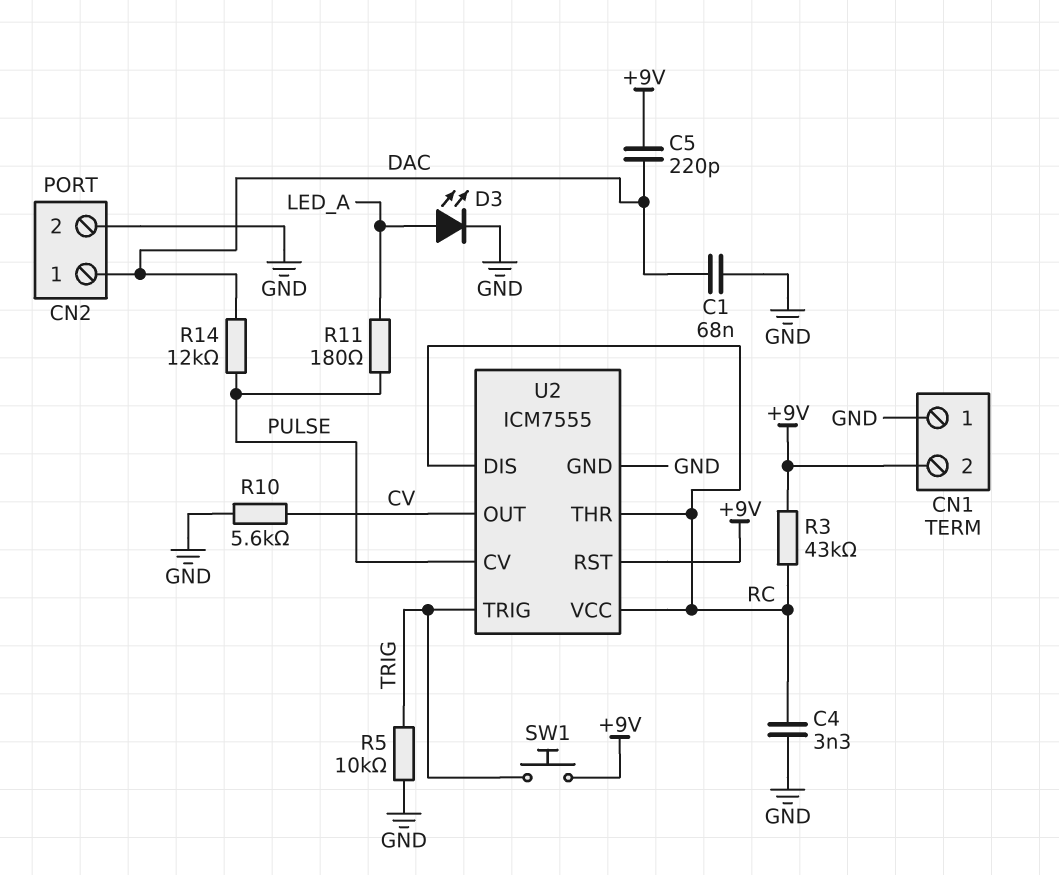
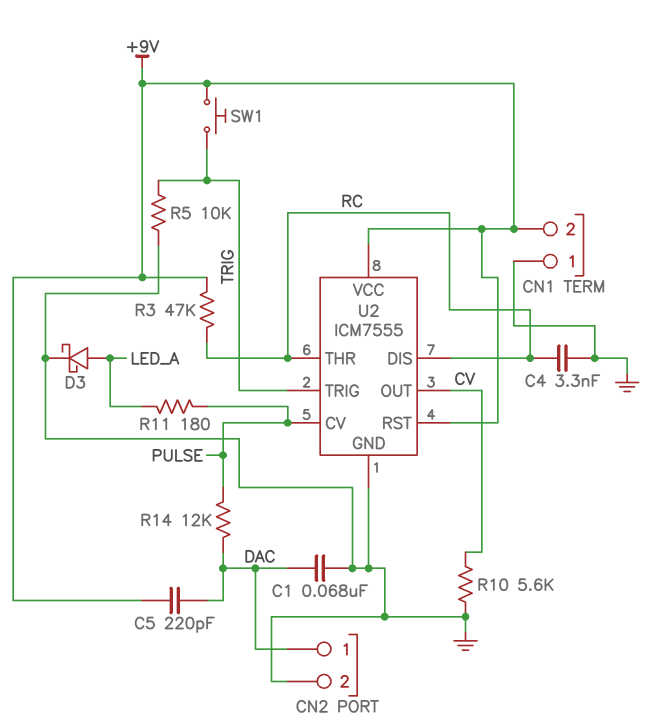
D3: LED (A LED_A, K GND) -> schottky (A LED_A, K GND)
R3: 43k (+9V, RC) -> 47k (+9V, RC)
U2 pin VCC: RC -> +9V

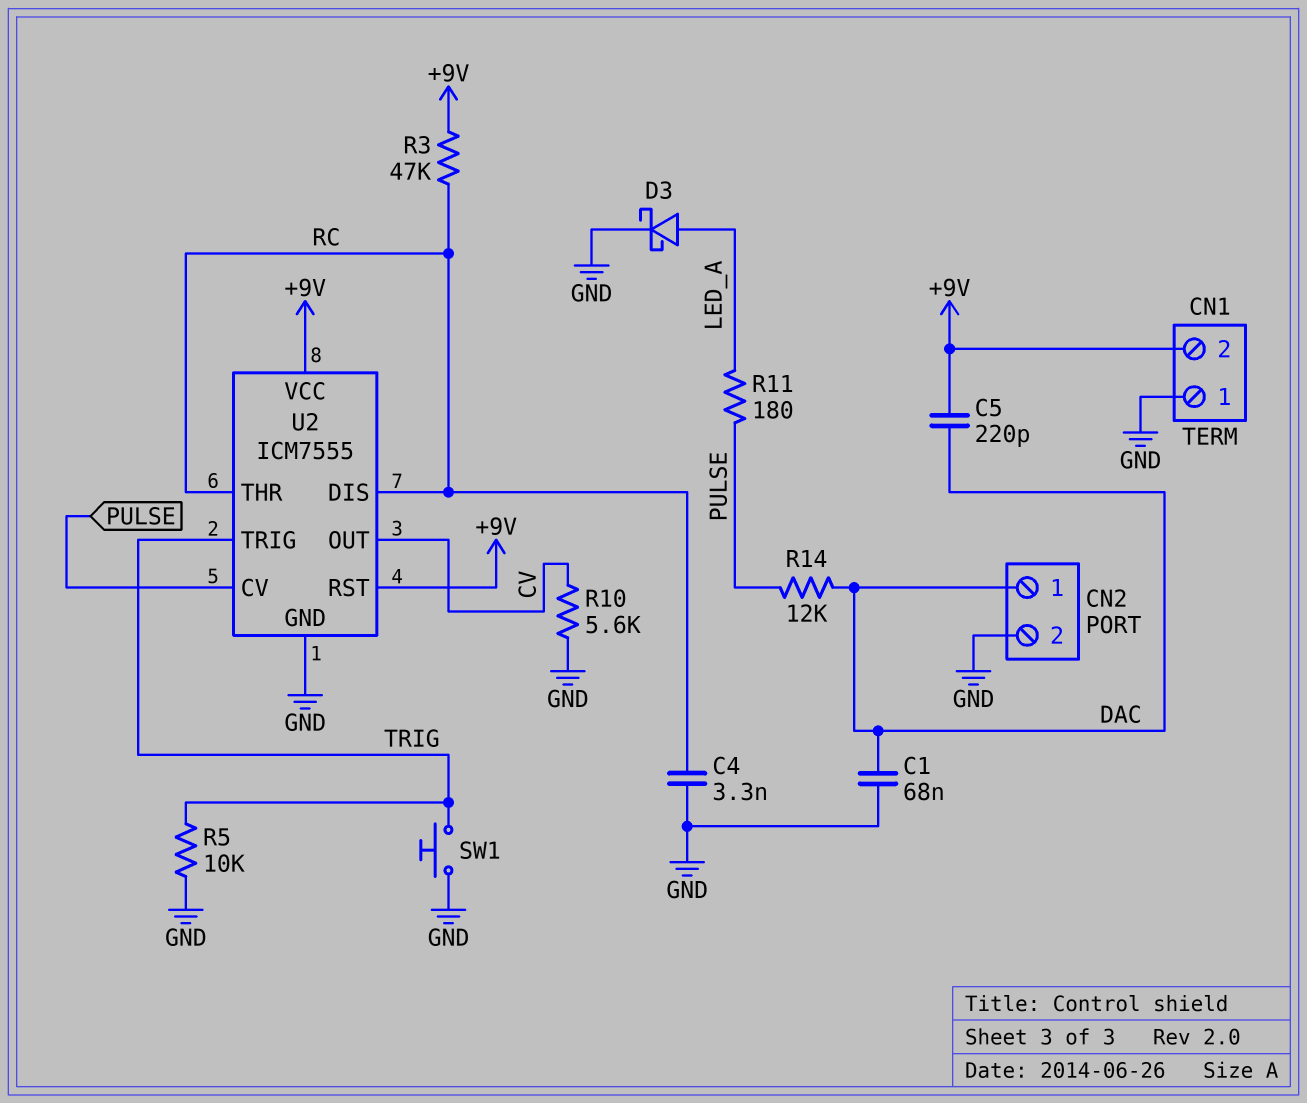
SW1: button (+9V, TRIG) -> button (GND, TRIG)

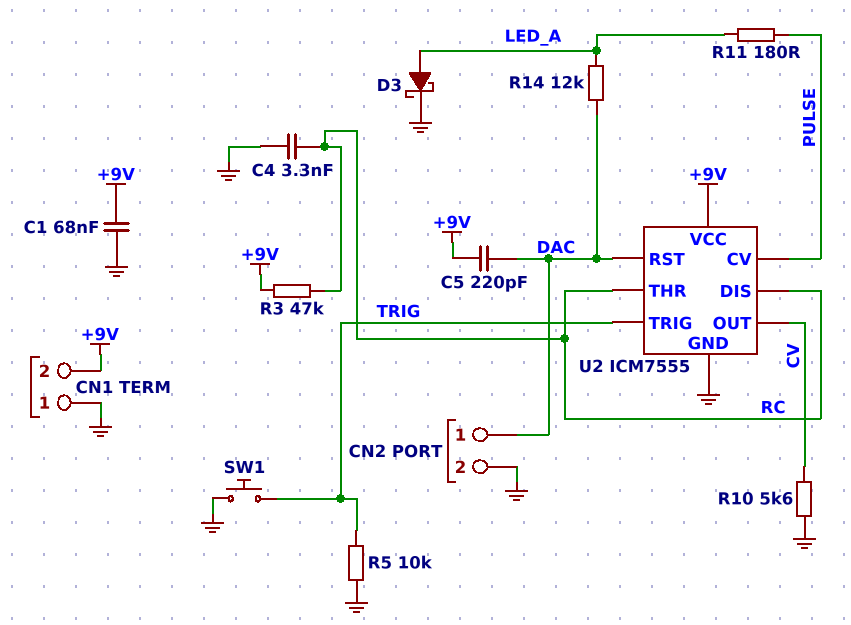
C1: 68nF (DAC, GND) -> 68nF (+9V, GND)
R14: 12k (DAC, PULSE) -> 12k (DAC, LED_A)
U2 pin RST: +9V -> DAC

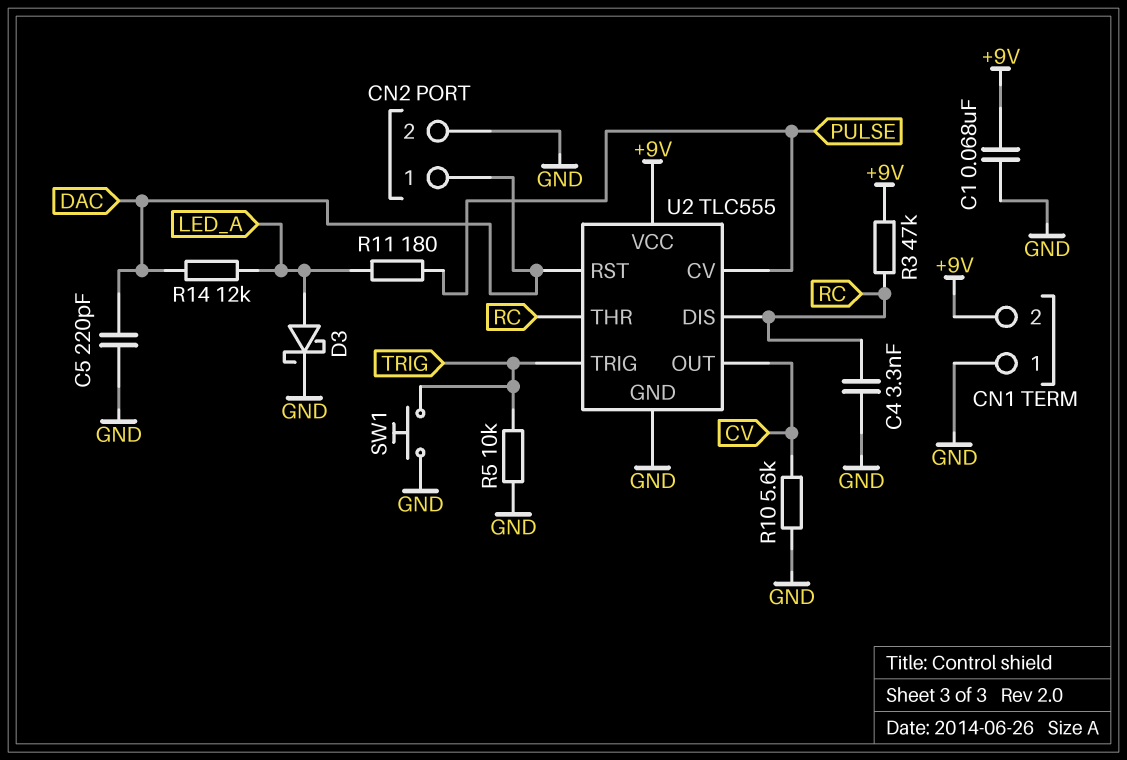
C5: 220pF (+9V, DAC) -> 220pF (DAC, GND)
U2: ICM7555 -> TLC555

